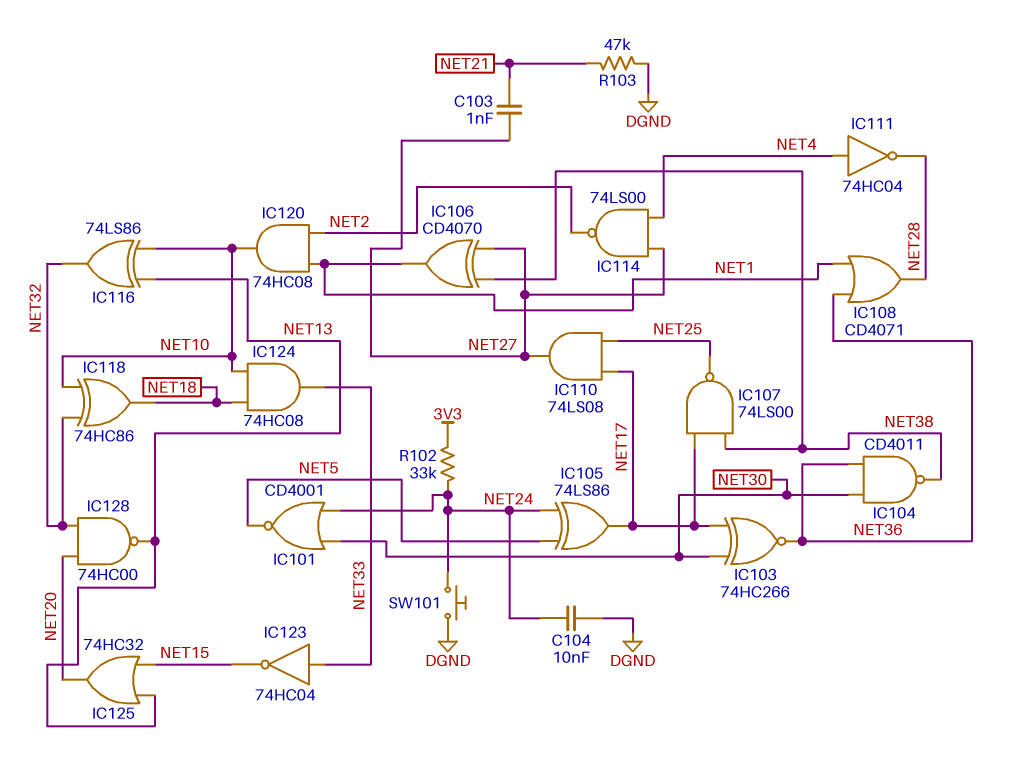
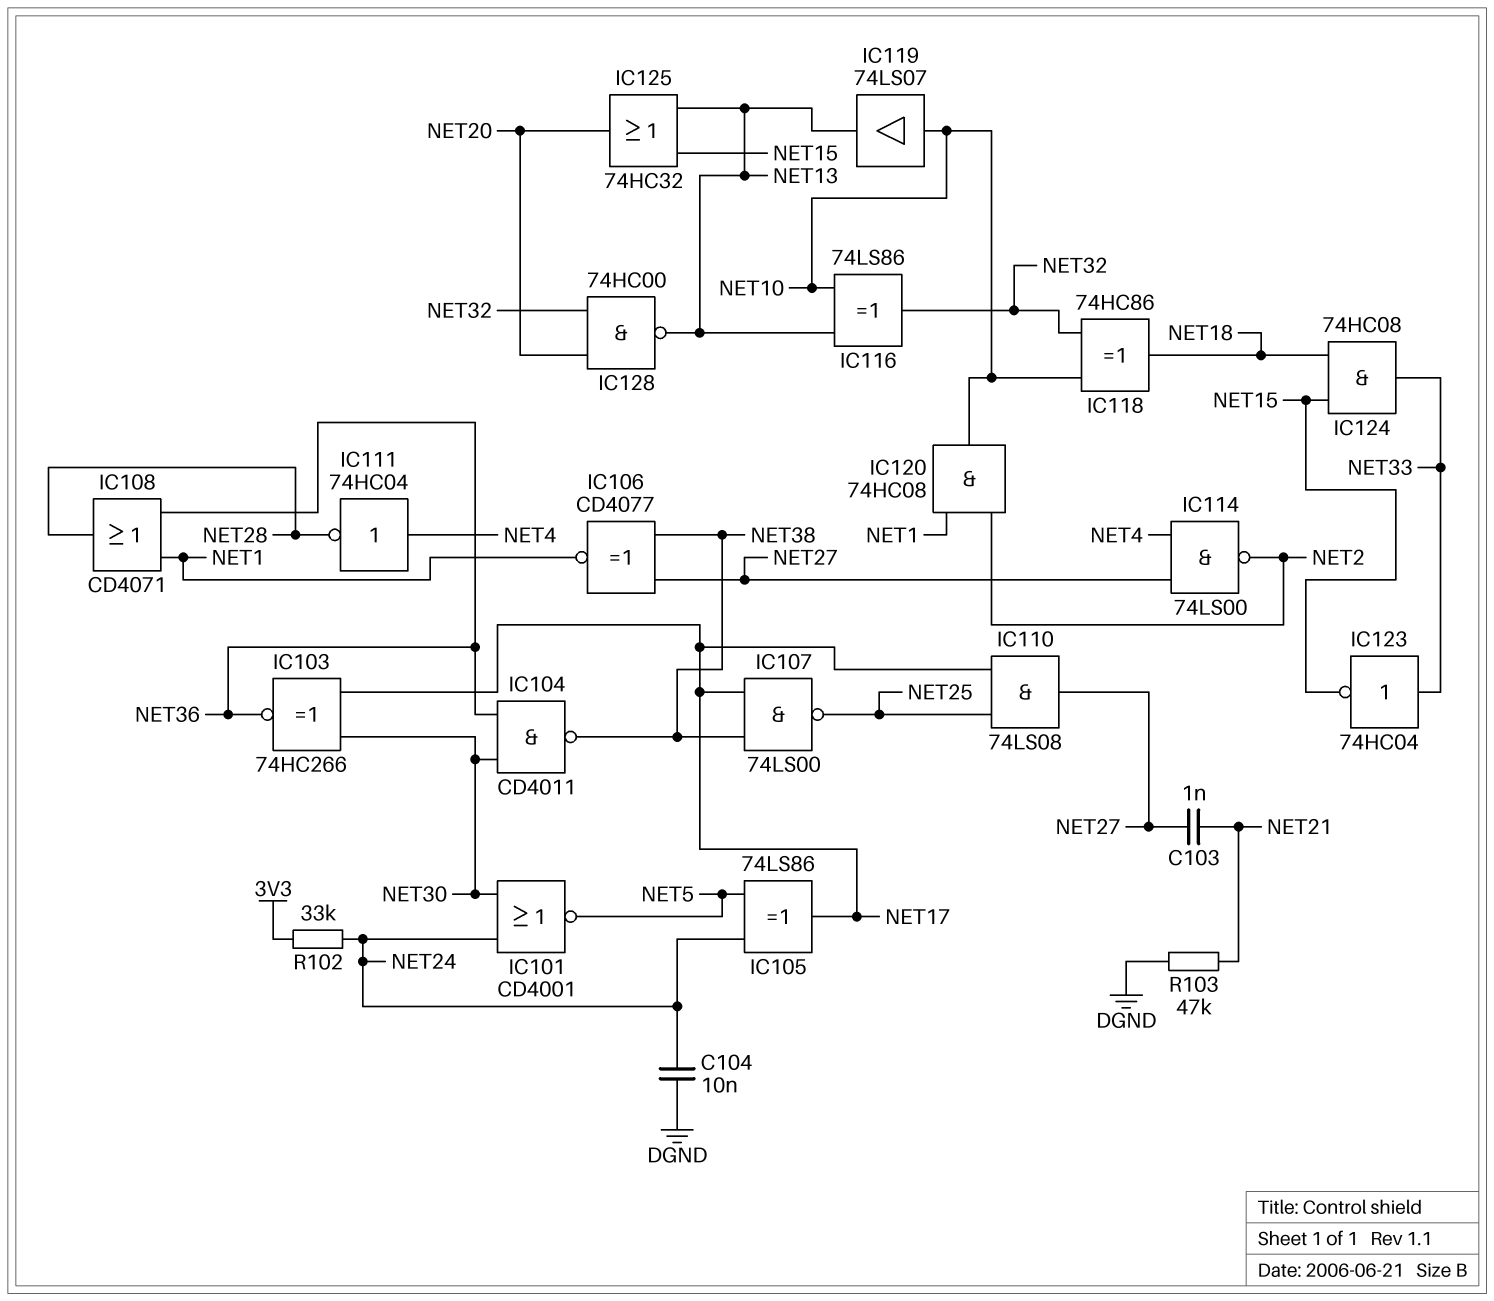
IC106: XOR CD4070 (in NET27, in NET38, out NET1) -> XNOR CD4077 (in NET27, in NET38, out NET1)
IC119: none -> buffer 74LS07 (in NET10, out NET13)
IC124: AND 74HC08 (in NET10, in NET18, out NET33) -> AND 74HC08 (in NET15, in NET18, out NET33)
SW101: button (DGND, NET24) -> none

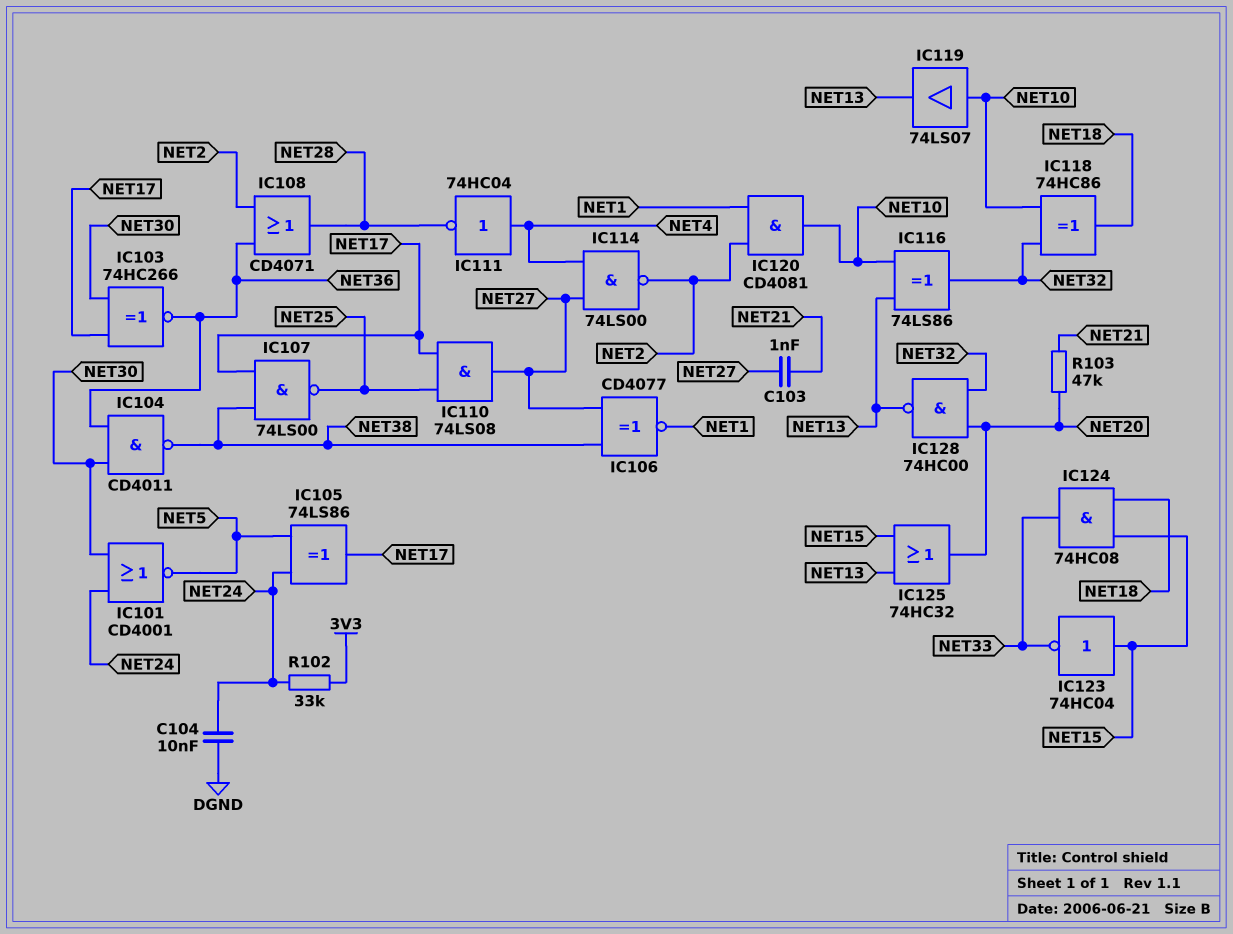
IC108: OR CD4071 (in NET1, in NET36, out NET28) -> OR CD4071 (in NET2, in NET36, out NET28)
IC120: AND 74HC08 (in NET1, in NET2, out NET10) -> AND CD4081 (in NET1, in NET2, out NET10)
IC123: NOT 74HC04 (in NET33, out NET15) -> NOT 74HC04 (in NET15, out NET33)
R103: 47k (DGND, NET21) -> 47k (NET20, NET21)

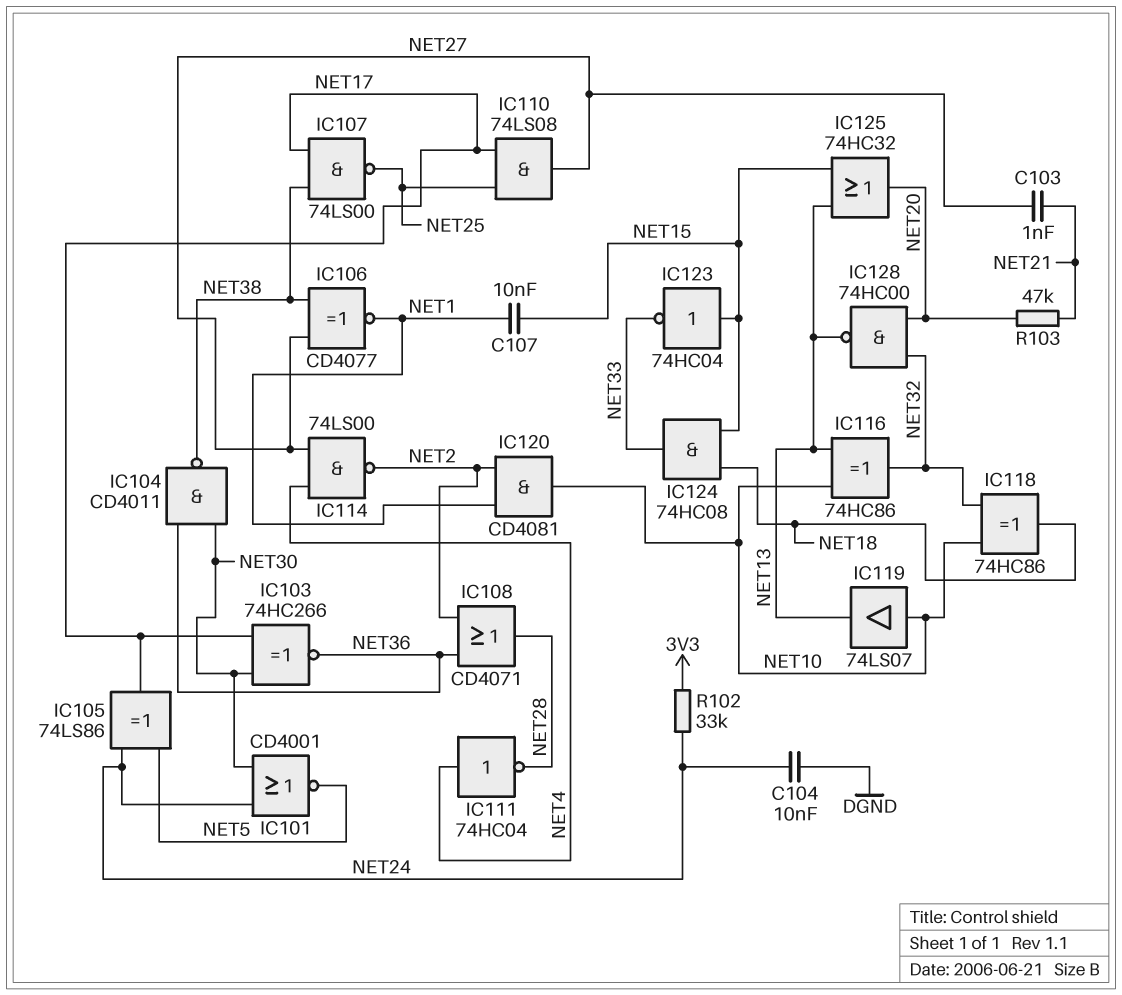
C107: none -> 10nF (NET1, NET15)
IC116: XOR 74LS86 (in NET10, in NET13, out NET32) -> XOR 74HC86 (in NET10, in NET13, out NET32)

